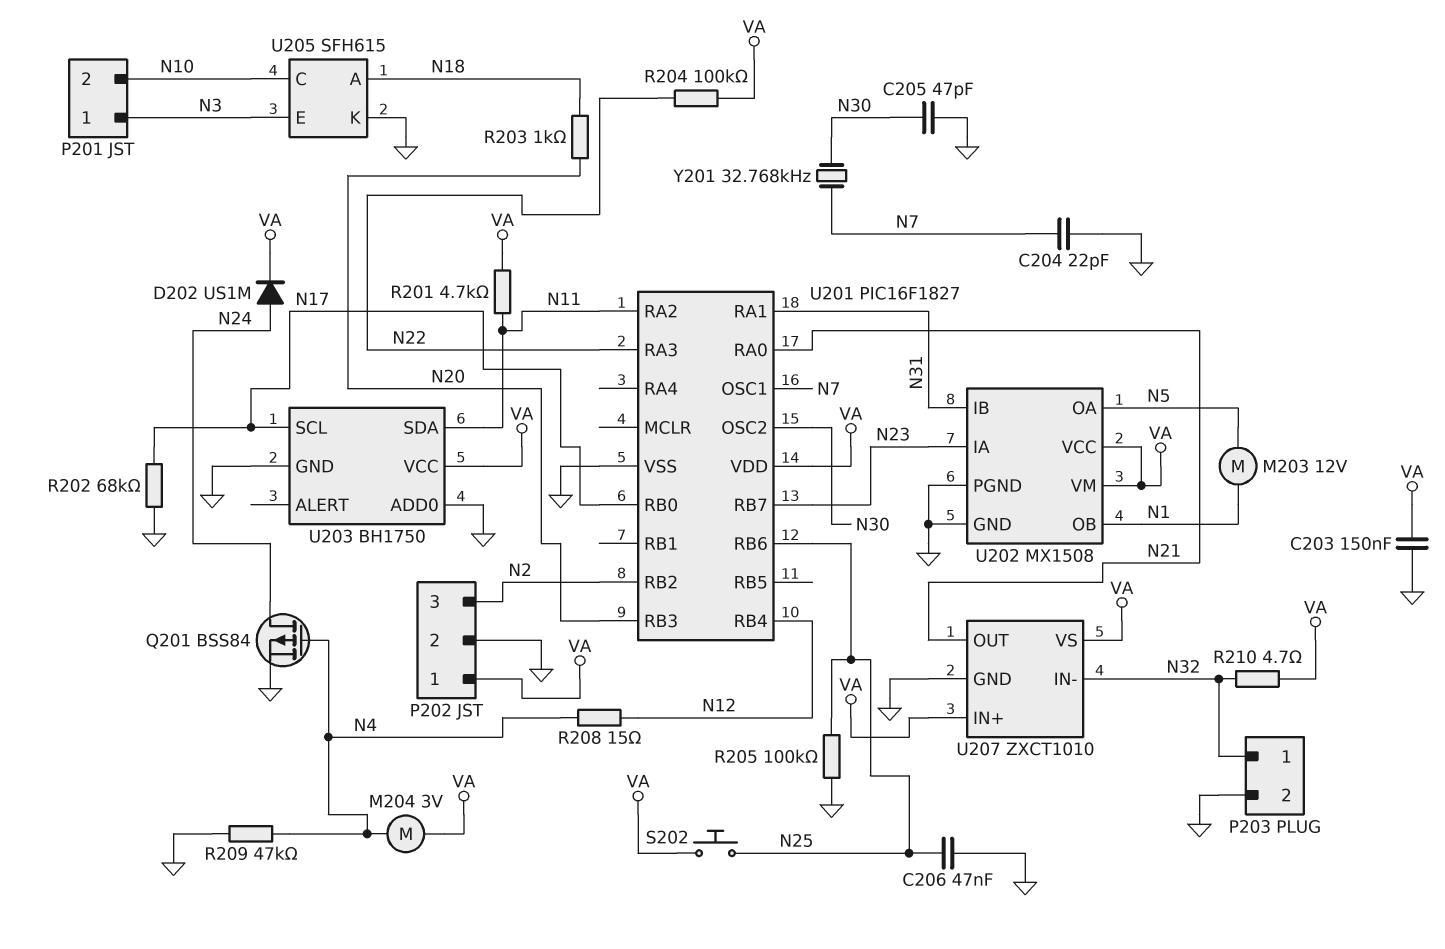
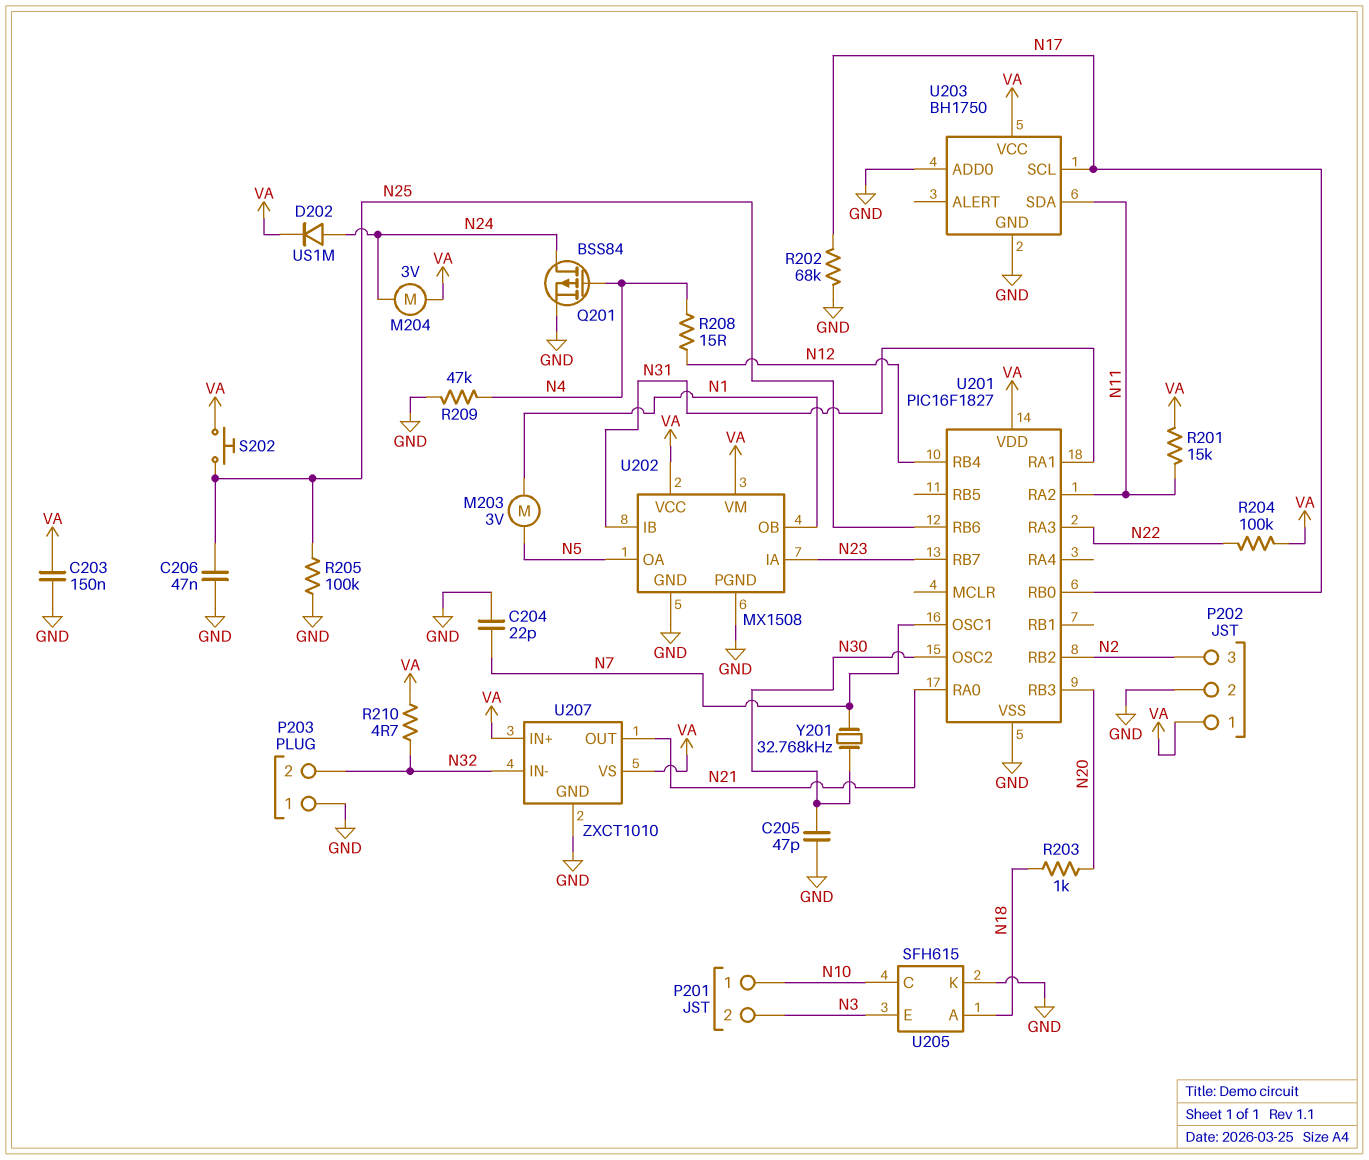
M203: motor 12V (N1, N5) -> motor 3V (N1, N5)
M204: motor 3V (N4, VA) -> motor 3V (N24, VA)
P201 pin 1: N3 -> N10
P201 pin 2: N10 -> N3
P203 pin 1: N32 -> GND
P203 pin 2: GND -> N32
R201: 4.7k (N11, VA) -> 15k (N11, VA)

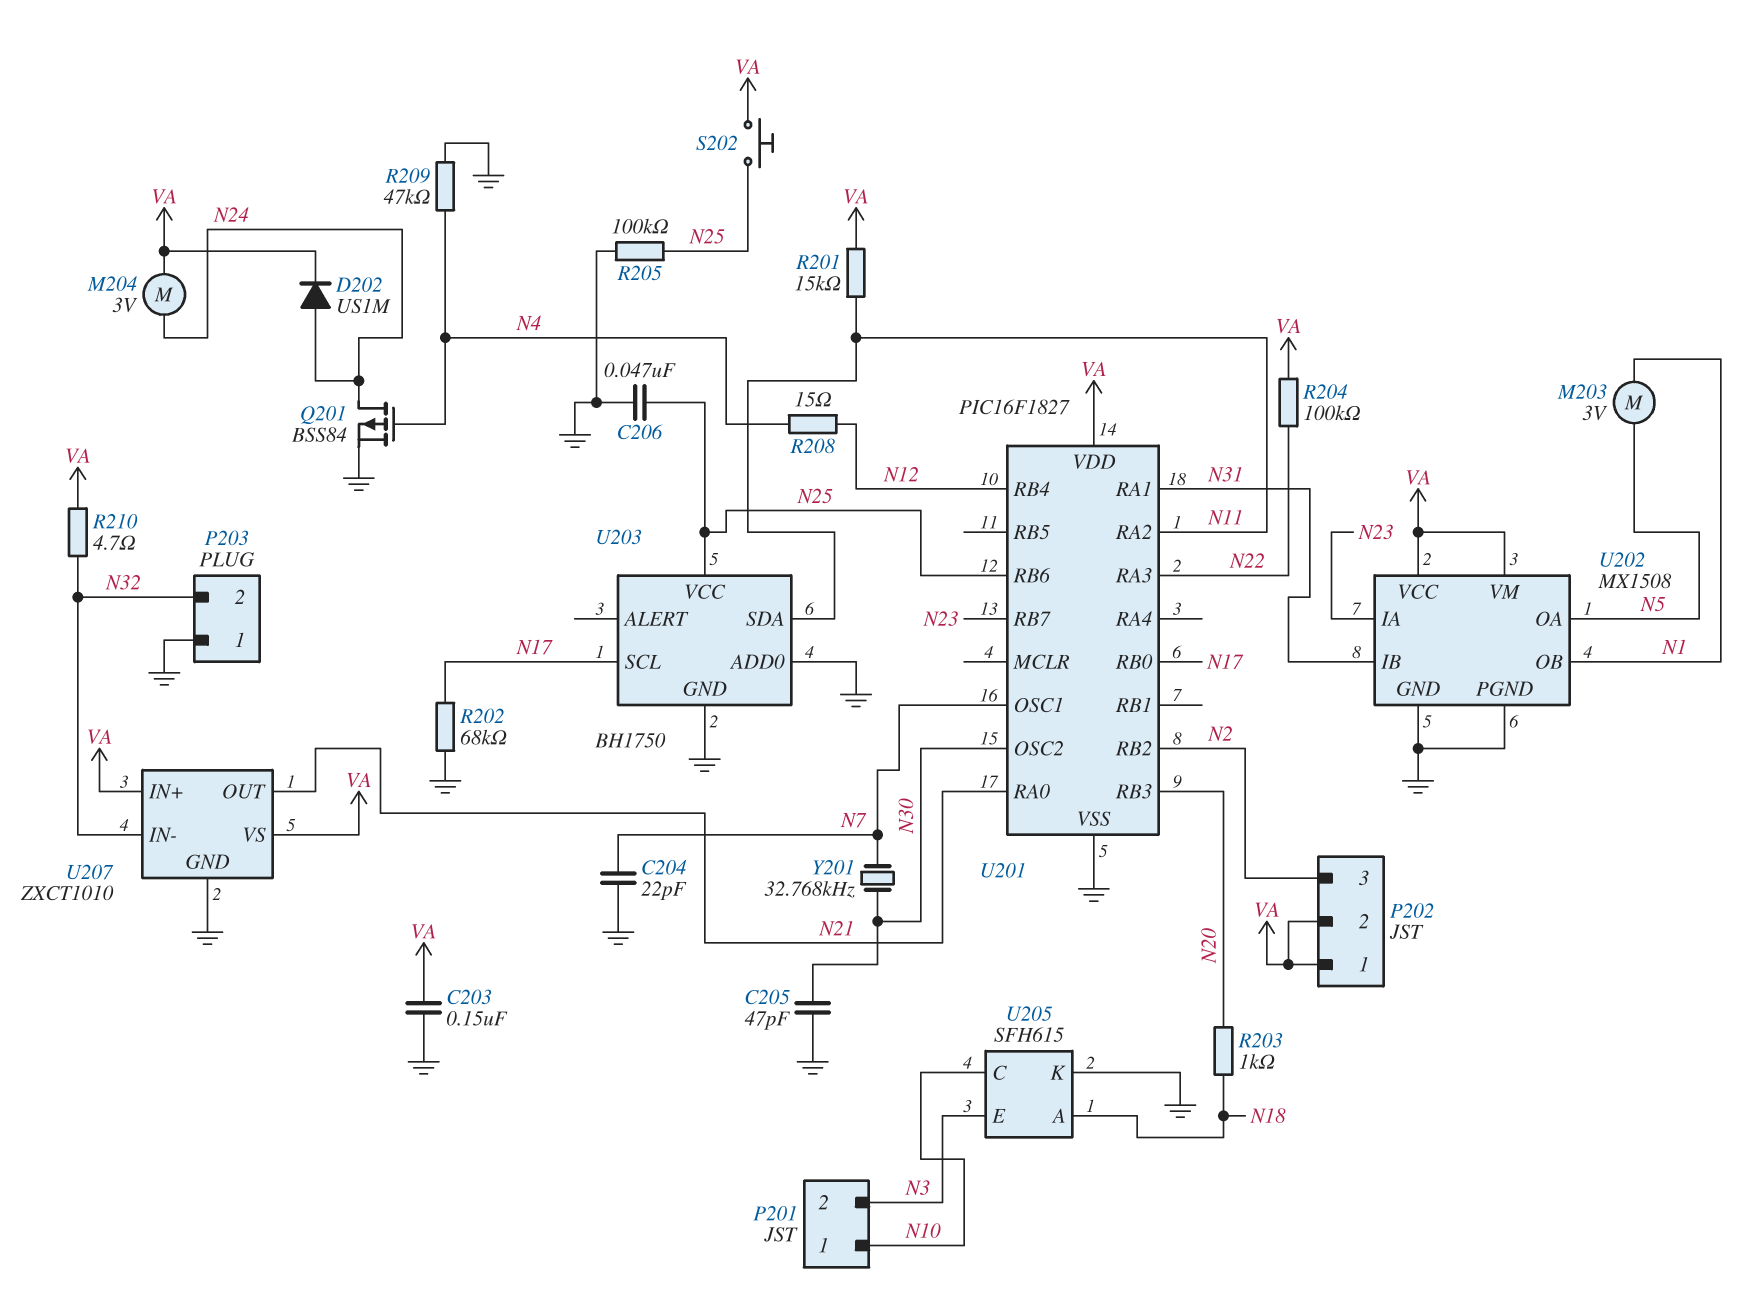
P202 pin 2: GND -> VA
U203 pin VCC: VA -> N25

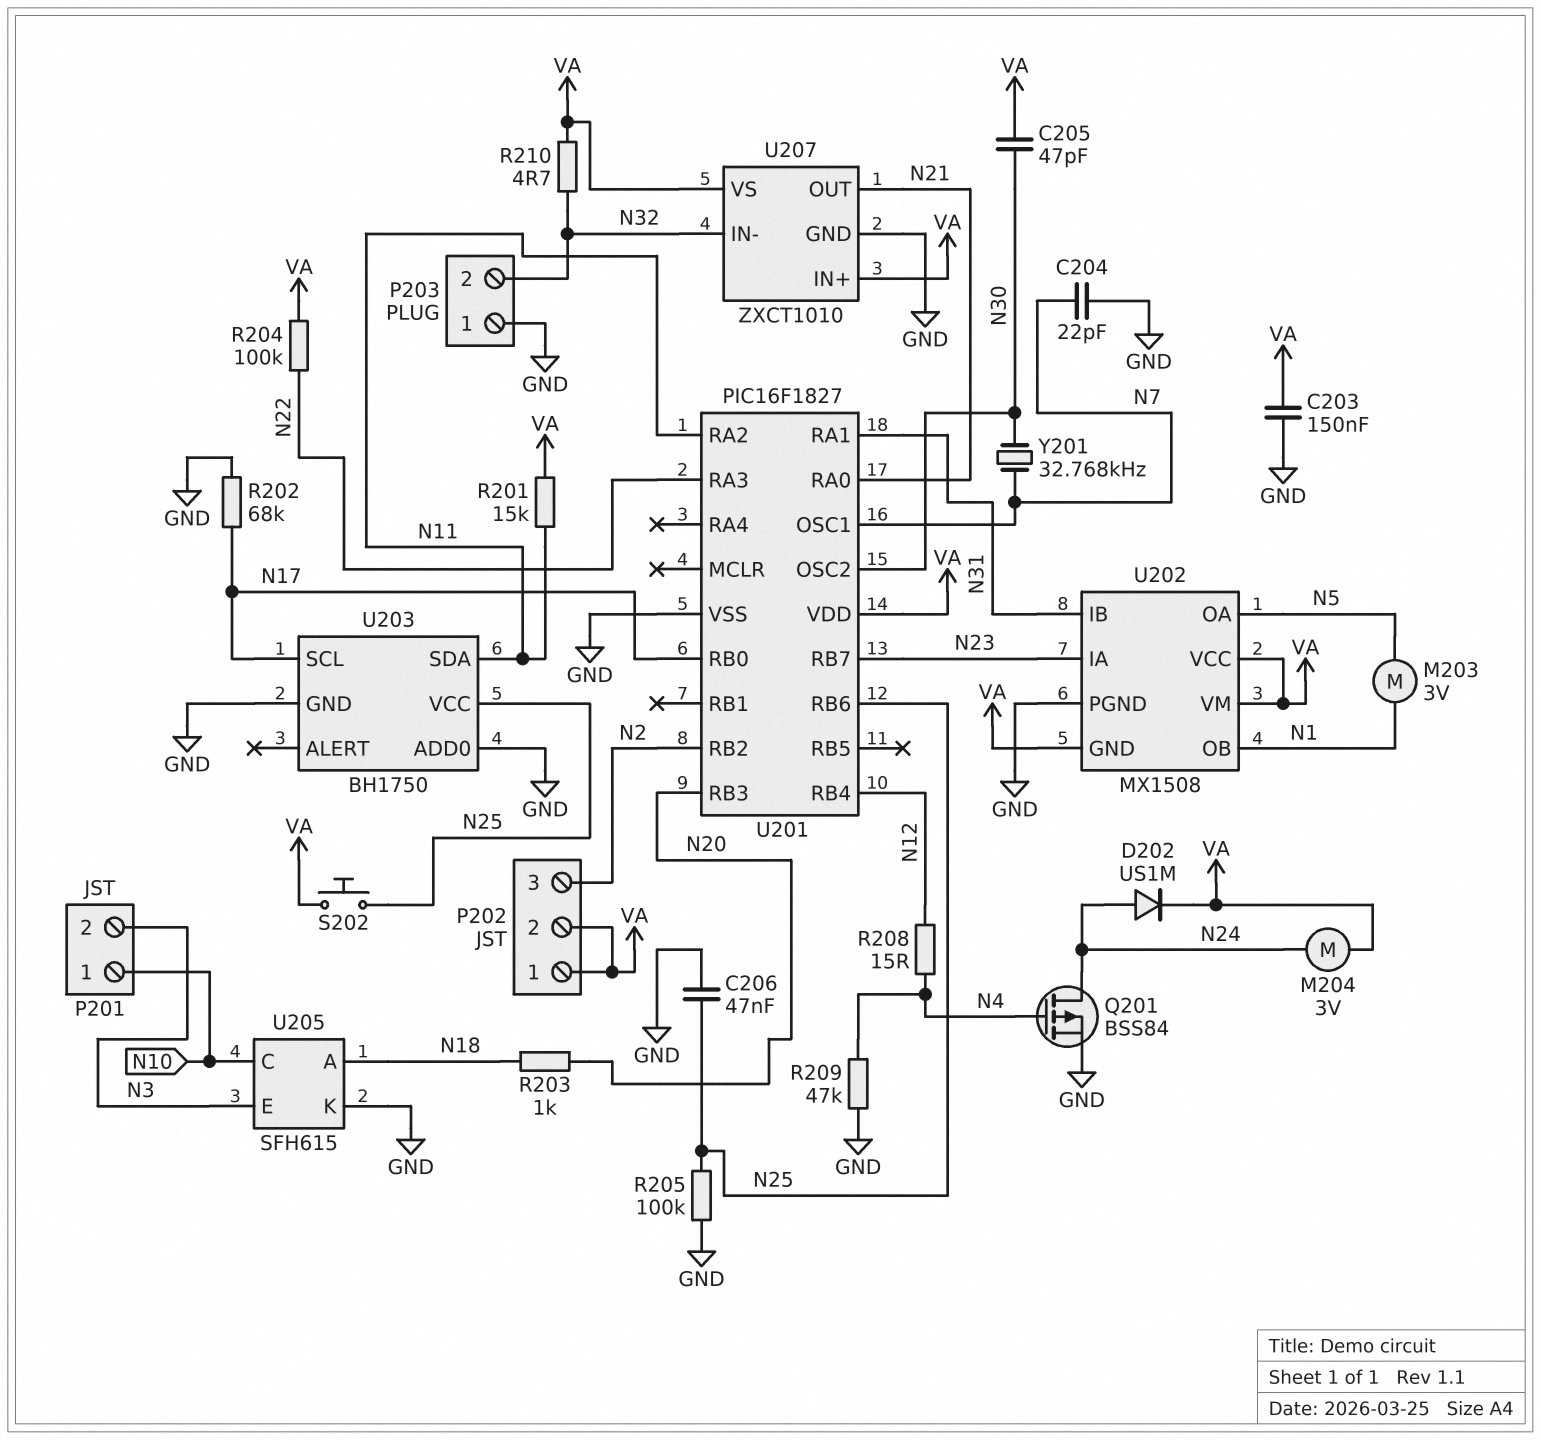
C205: 47pF (GND, N30) -> 47pF (N30, VA)
U202 pin GND: GND -> VA

